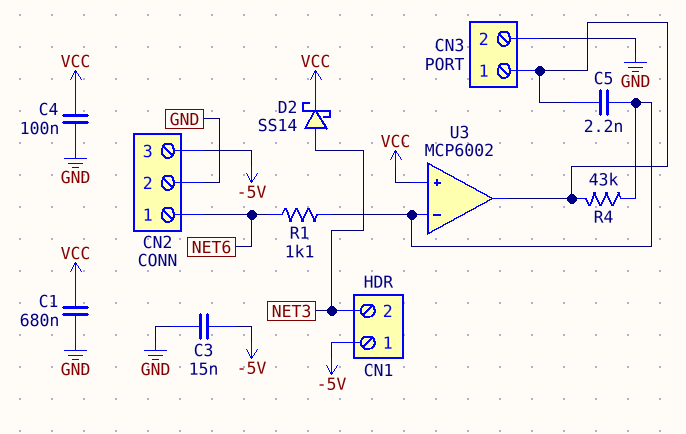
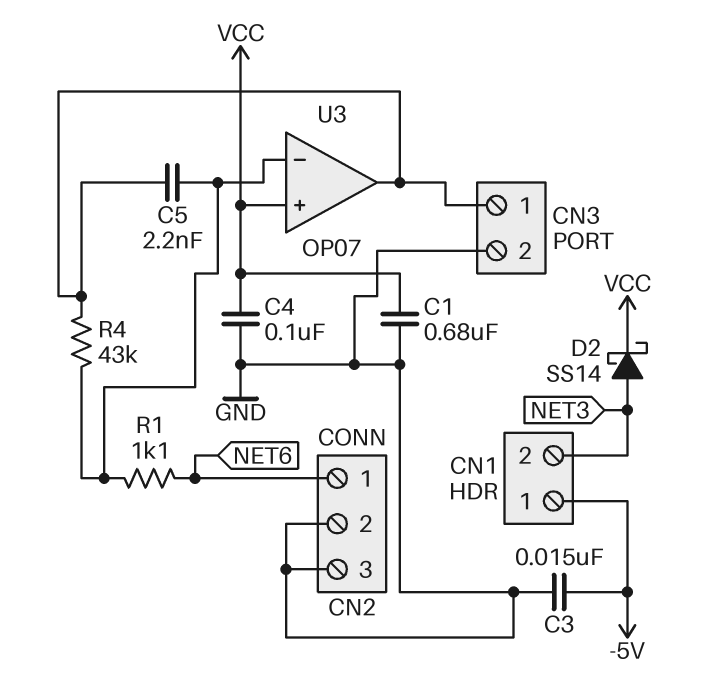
CN2 pin 3: -5V -> GND
U3: MCP6002 -> OP07

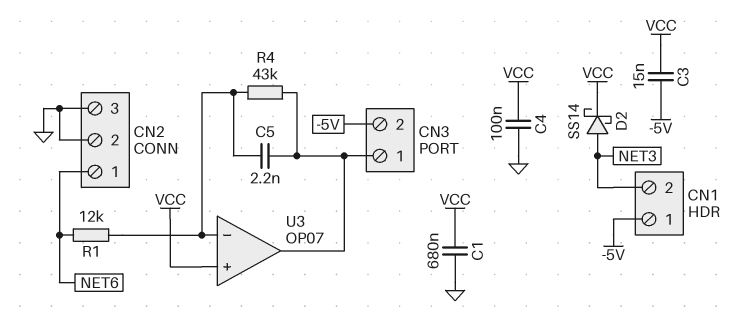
C3: 15nF (-5V, GND) -> 15nF (-5V, VCC)
CN3 pin 2: GND -> -5V
R1: 1.1k (NET6, U3/in-) -> 12k (NET6, U3/in-)

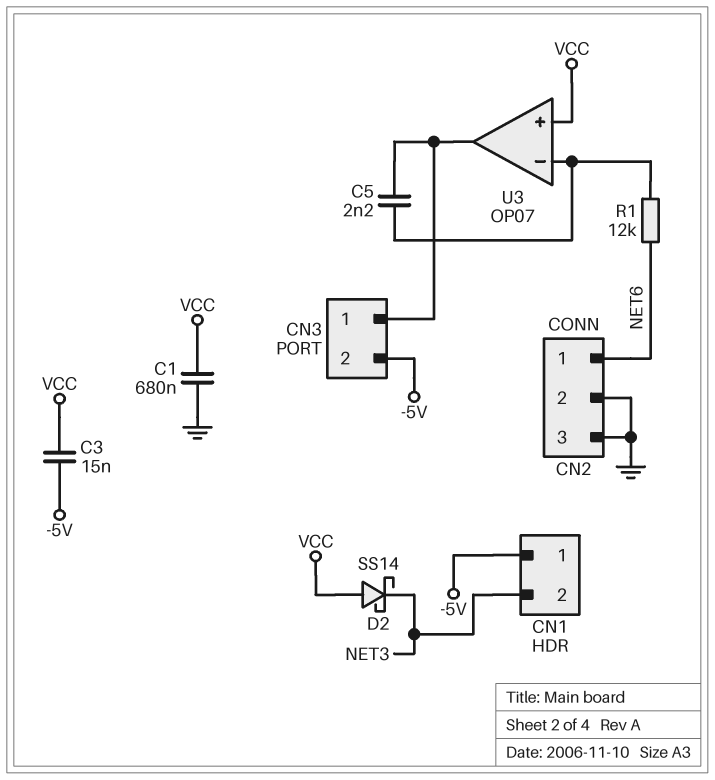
C4: 100nF (GND, VCC) -> none
D2: schottky SS14 (A NET3, K VCC) -> schottky SS14 (A VCC, K NET3)
R4: 43k (CN3/1, U3/in-) -> none

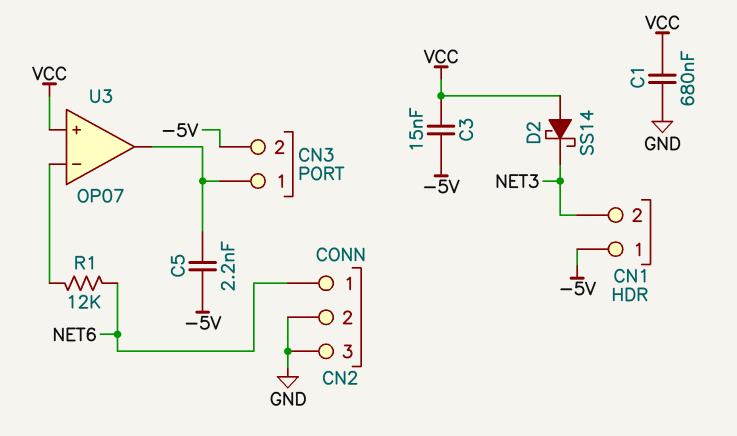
C5: 2.2nF (CN3/1, U3/in-) -> 2.2nF (-5V, CN3/1)

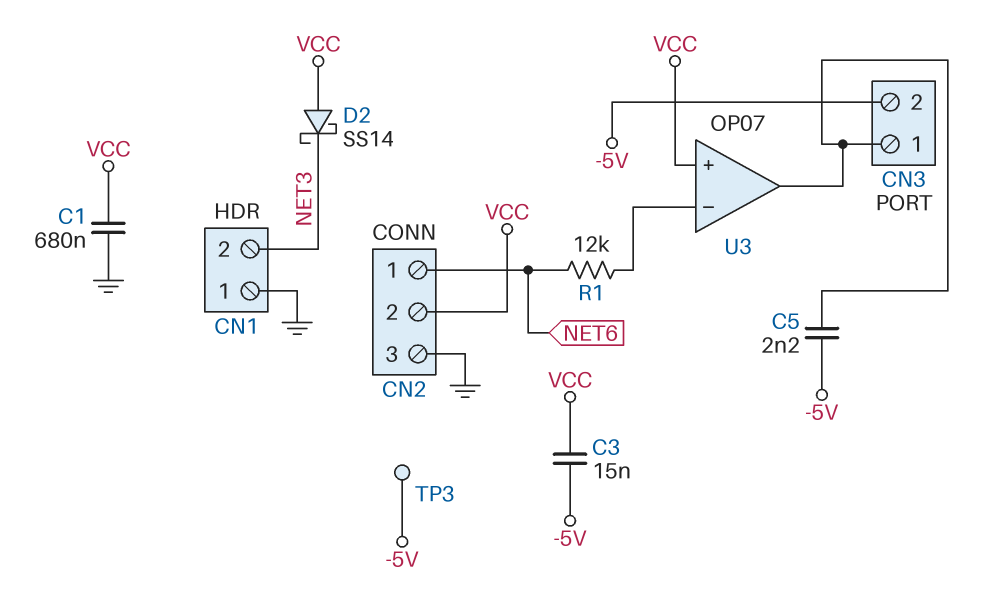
CN1 pin 1: -5V -> GND
CN2 pin 2: GND -> VCC
TP3: none -> test point (-5V)

